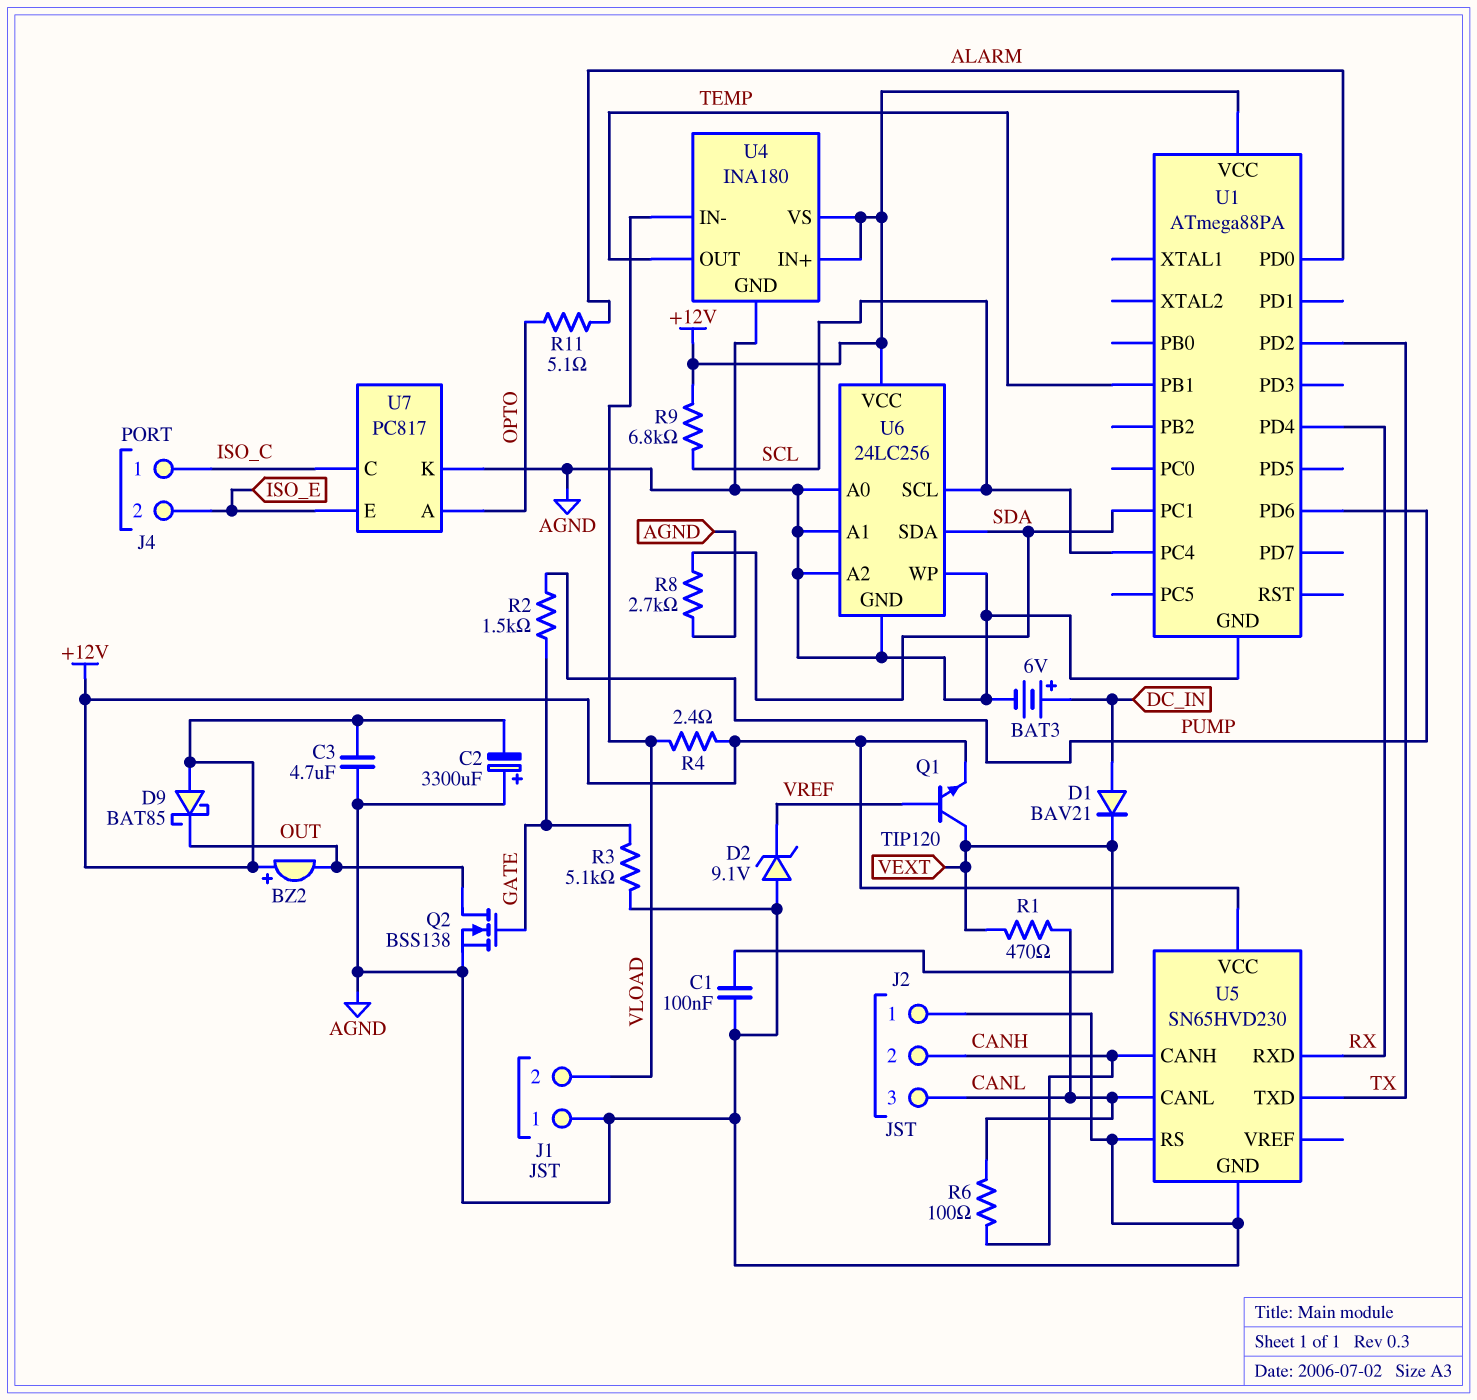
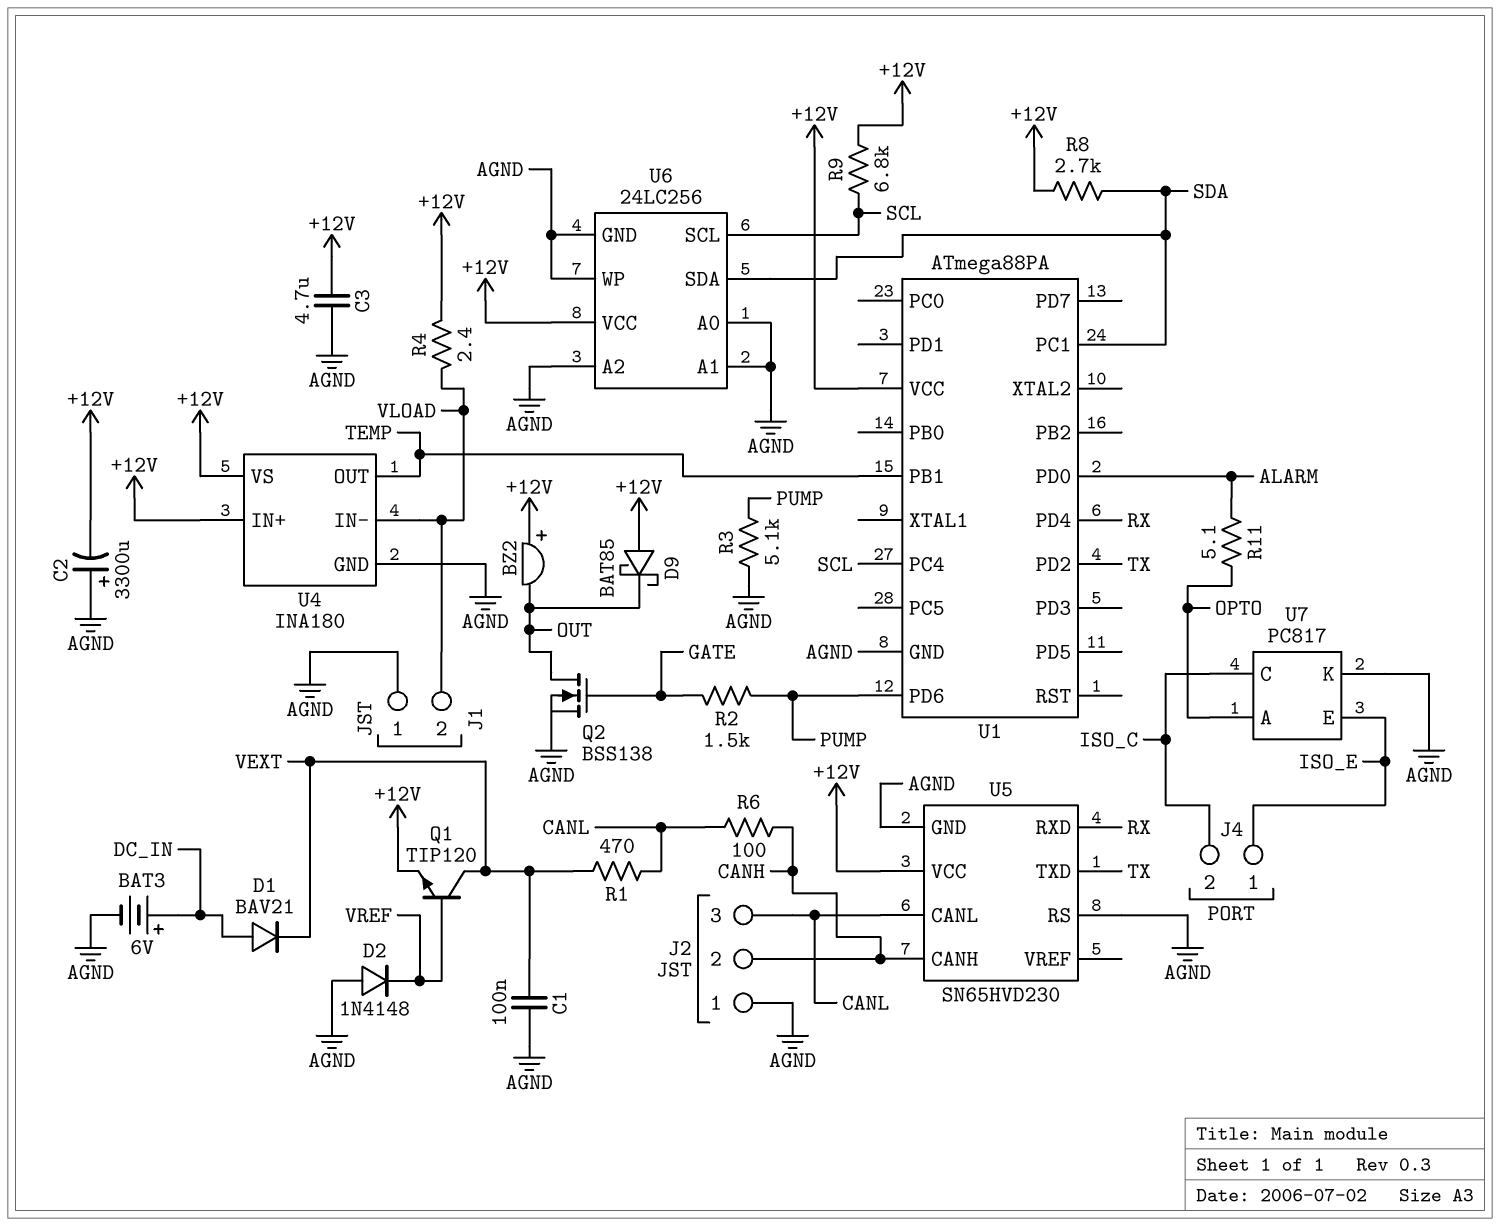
D2: zener 9.1V (A AGND, K VREF) -> diode 1N4148 (A AGND, K VREF)
J4 pin 1: ISO_C -> ISO_E
J4 pin 2: ISO_E -> ISO_C
R3: 5.1k (AGND, GATE) -> 5.1k (AGND, PUMP)
R8: 2.7k (AGND, SDA) -> 2.7k (+12V, SDA)

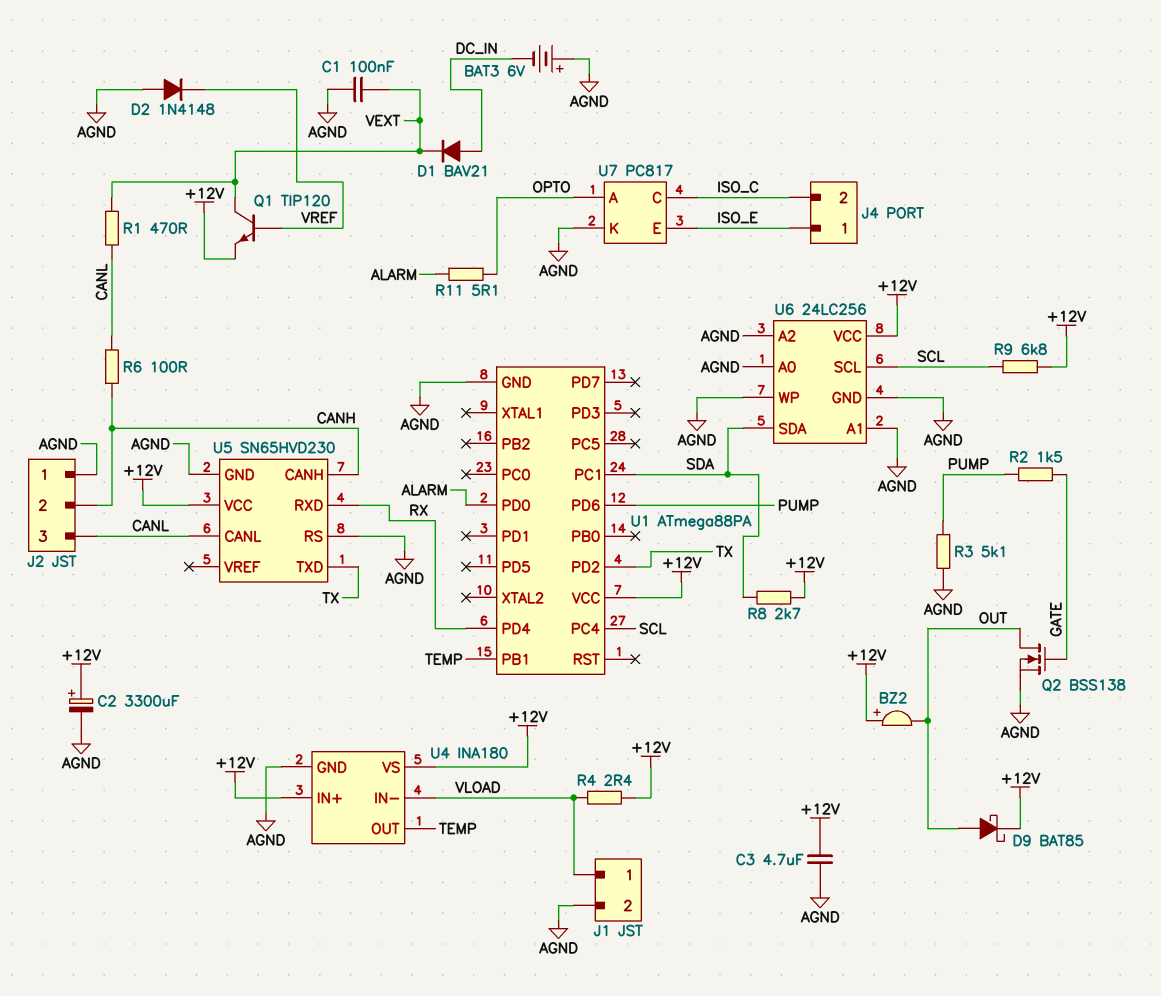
BAT3: 6V (plus DC_IN, minus AGND) -> 6V (plus AGND, minus DC_IN)
C2: 3300uF (plus AGND, minus +12V) -> 3300uF (plus +12V, minus AGND)
D9: schottky BAT85 (A +12V, K OUT) -> schottky BAT85 (A OUT, K +12V)
J1 pin 1: AGND -> VLOAD
J1 pin 2: VLOAD -> AGND

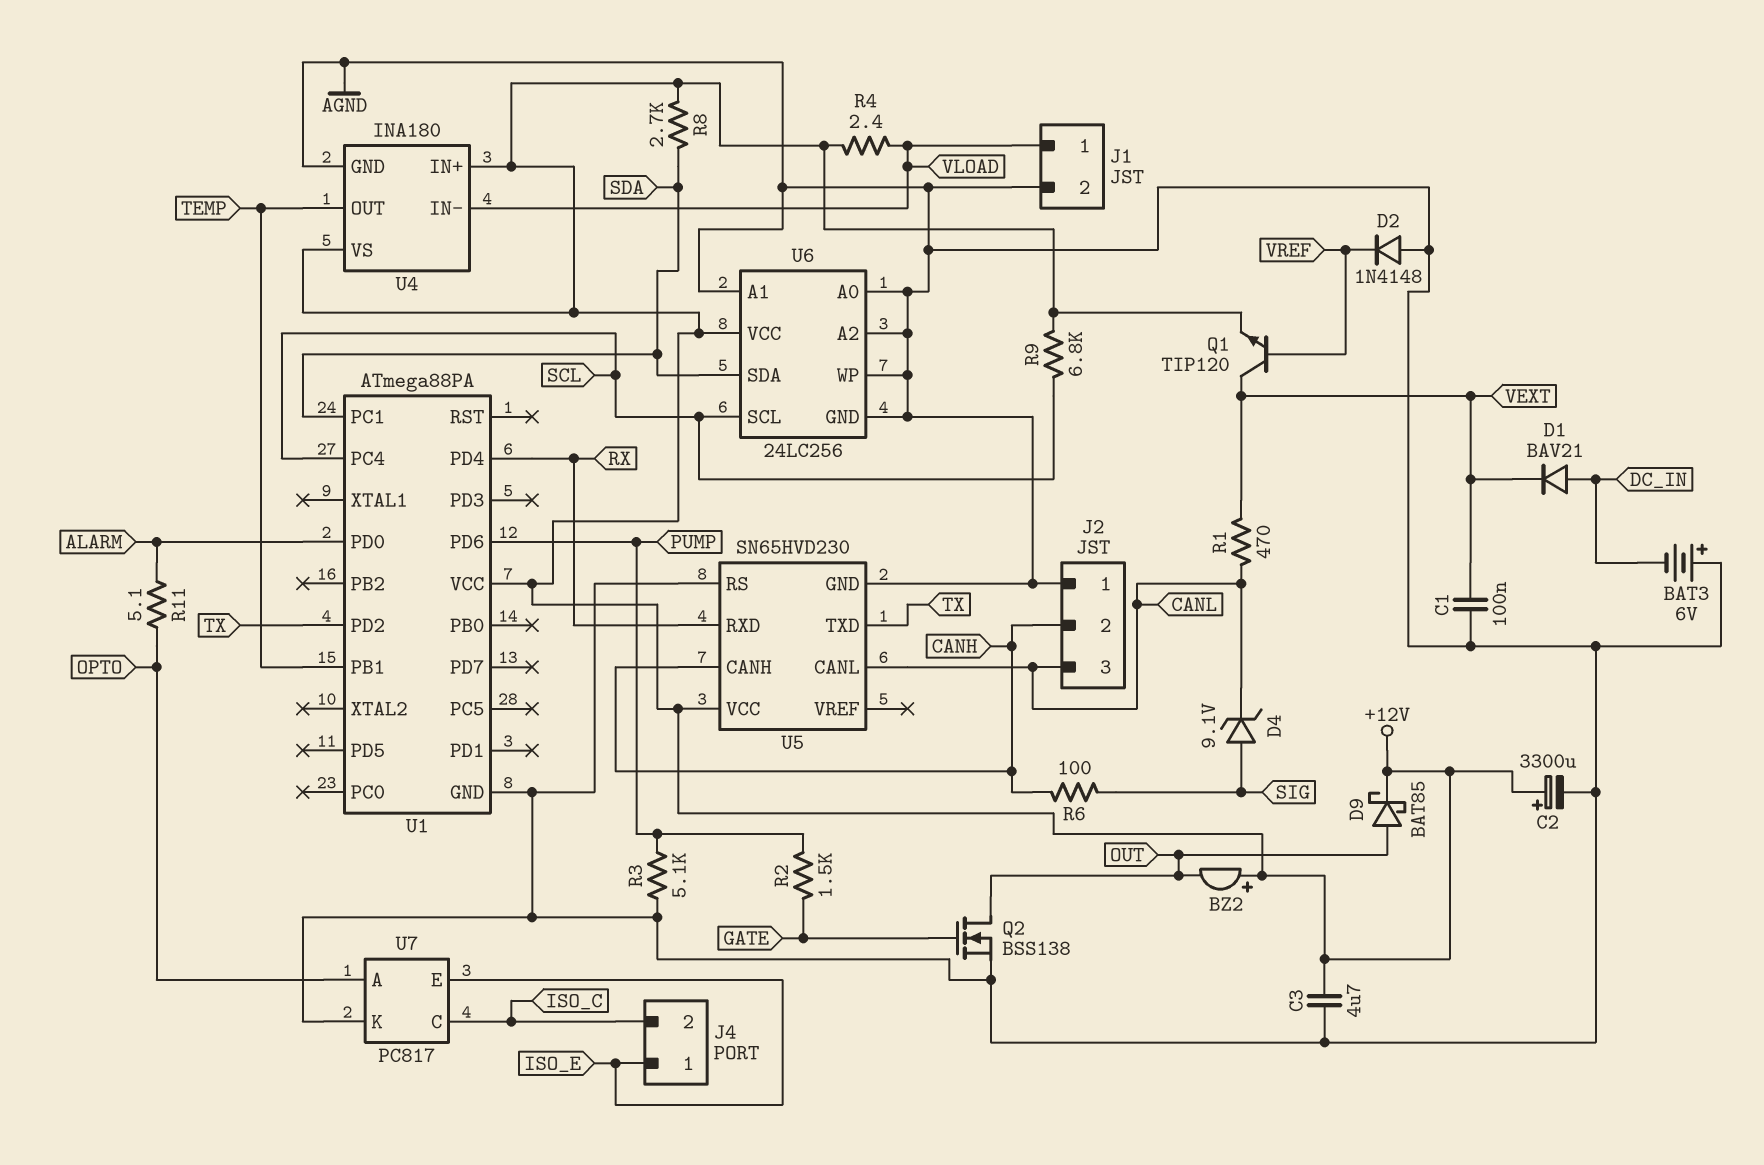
D4: none -> zener 9.1V (A SIG, K CANL)
R6: 100 (CANH, CANL) -> 100 (CANH, SIG)

